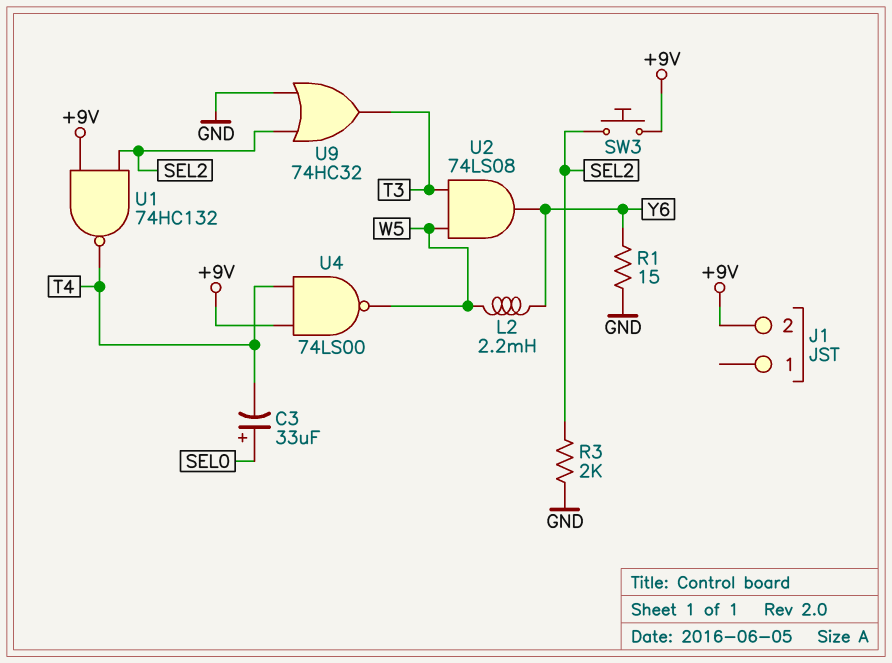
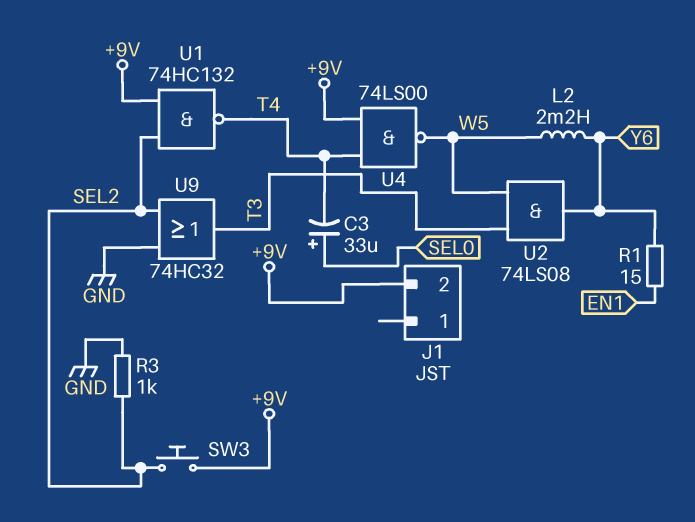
R1: 15 (GND, Y6) -> 15 (EN1, Y6)
R3: 2k (GND, SEL2) -> 1k (GND, SEL2)

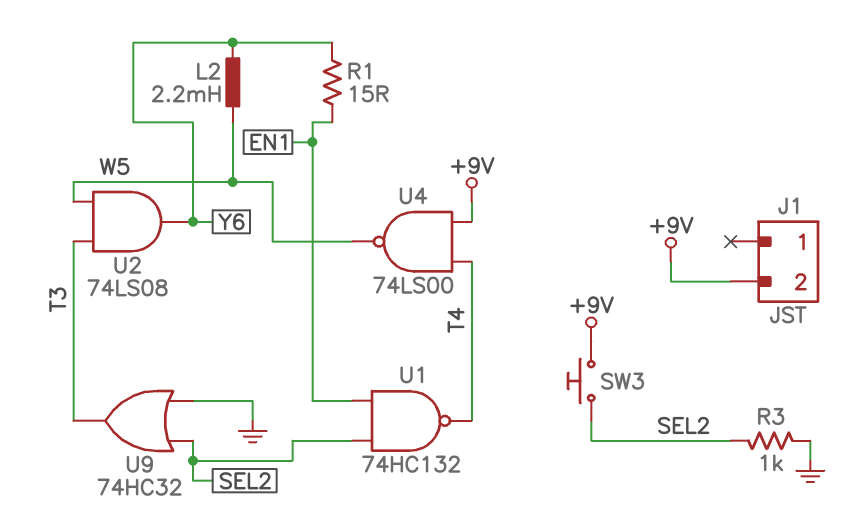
C3: 33uF (plus SEL0, minus T4) -> none
U1: NAND 74HC132 (in +9V, in SEL2, out T4) -> NAND 74HC132 (in EN1, in SEL2, out T4)

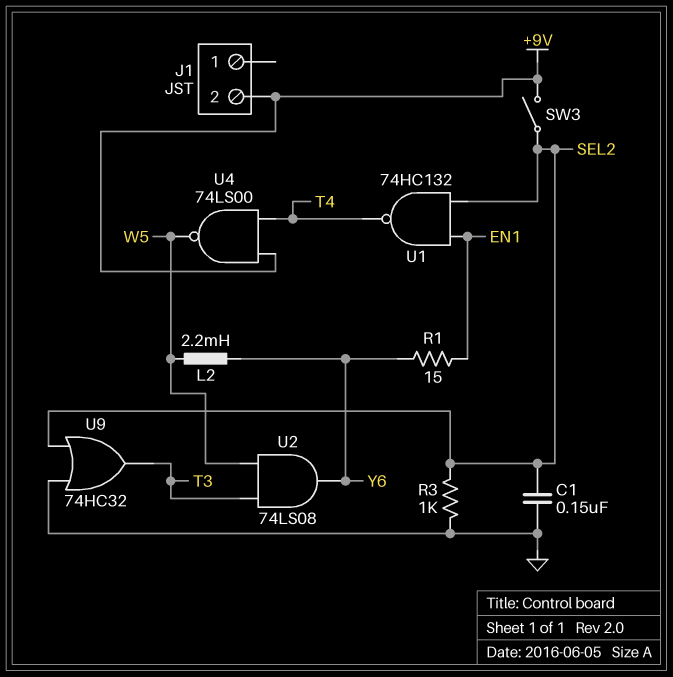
C1: none -> 150nF (GND, SEL2)
SW3: button (+9V, SEL2) -> switch (+9V, SEL2)

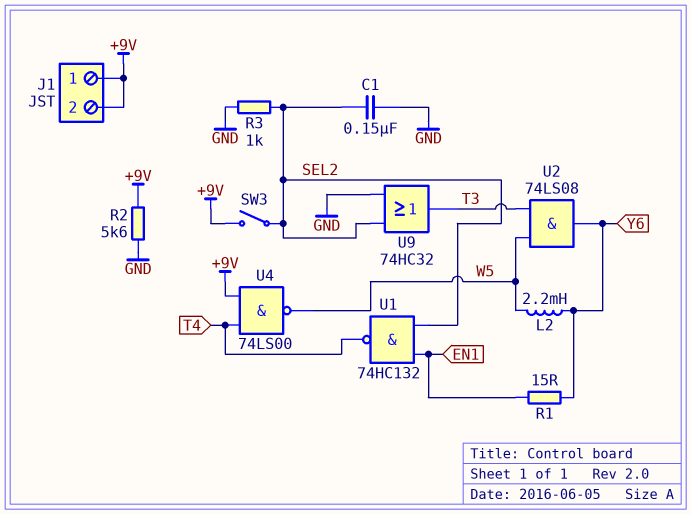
J1 pin 1: none -> +9V
R2: none -> 5.6k (+9V, GND)

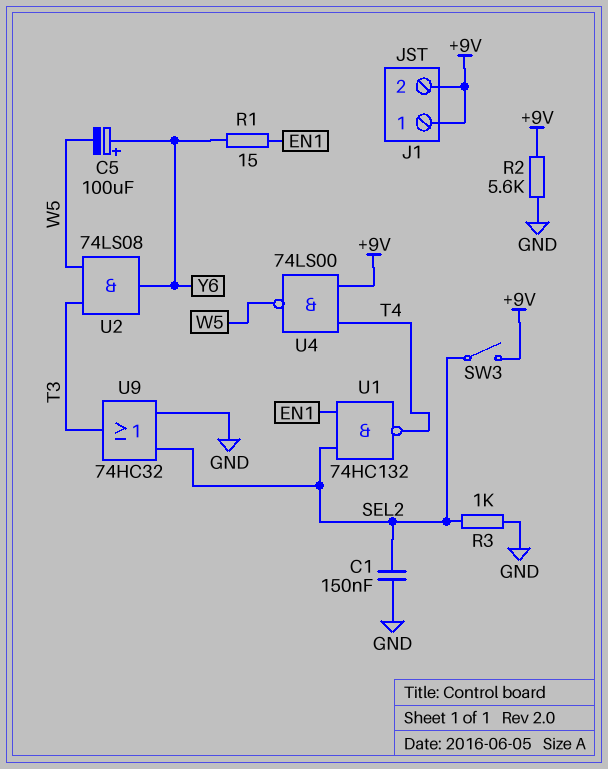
C5: none -> 100uF (plus Y6, minus W5)
L2: 2.2mH (W5, Y6) -> none

